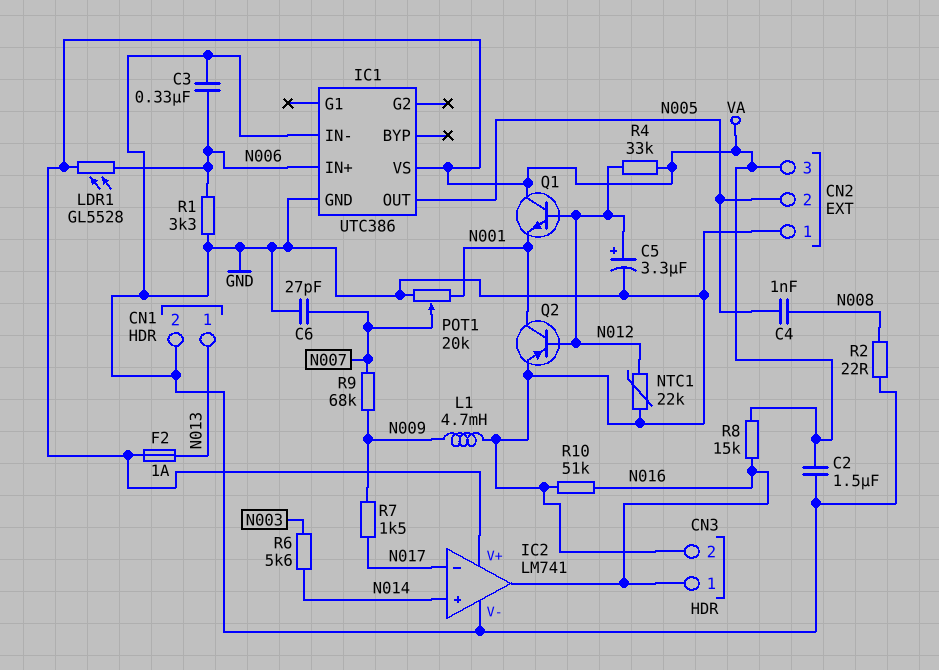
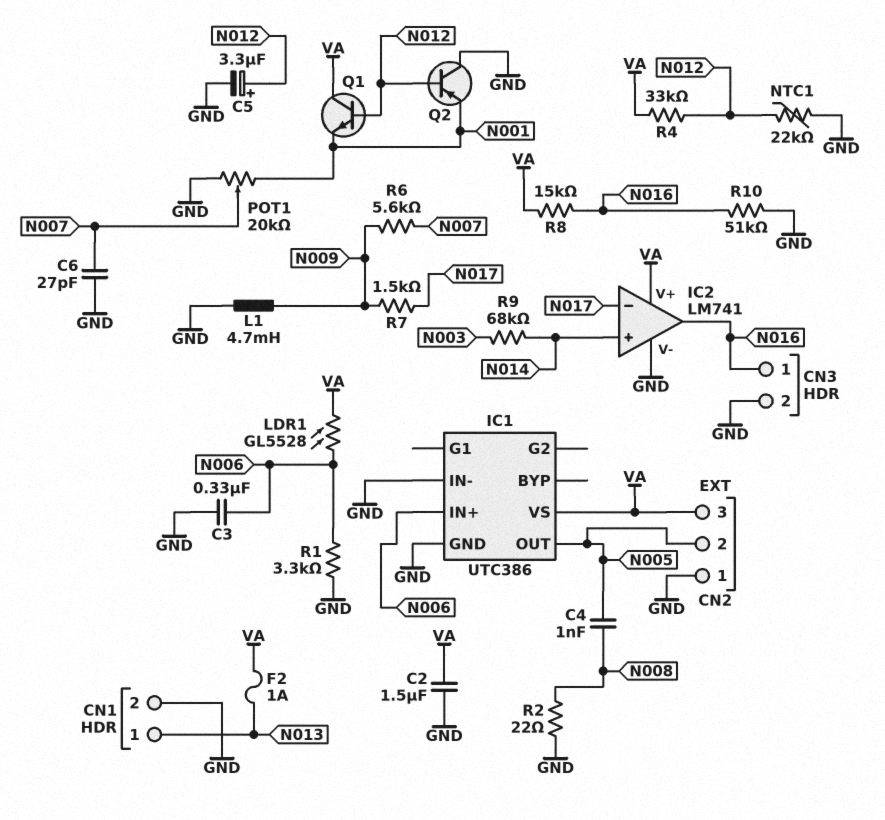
Q2: PNP (B N012, C N001, E GND) -> PNP (B N012, C GND, E N001)
R6: 5.6k (N003, N014) -> 5.6k (N007, N009)
R9: 68k (N007, N009) -> 68k (N003, N014)

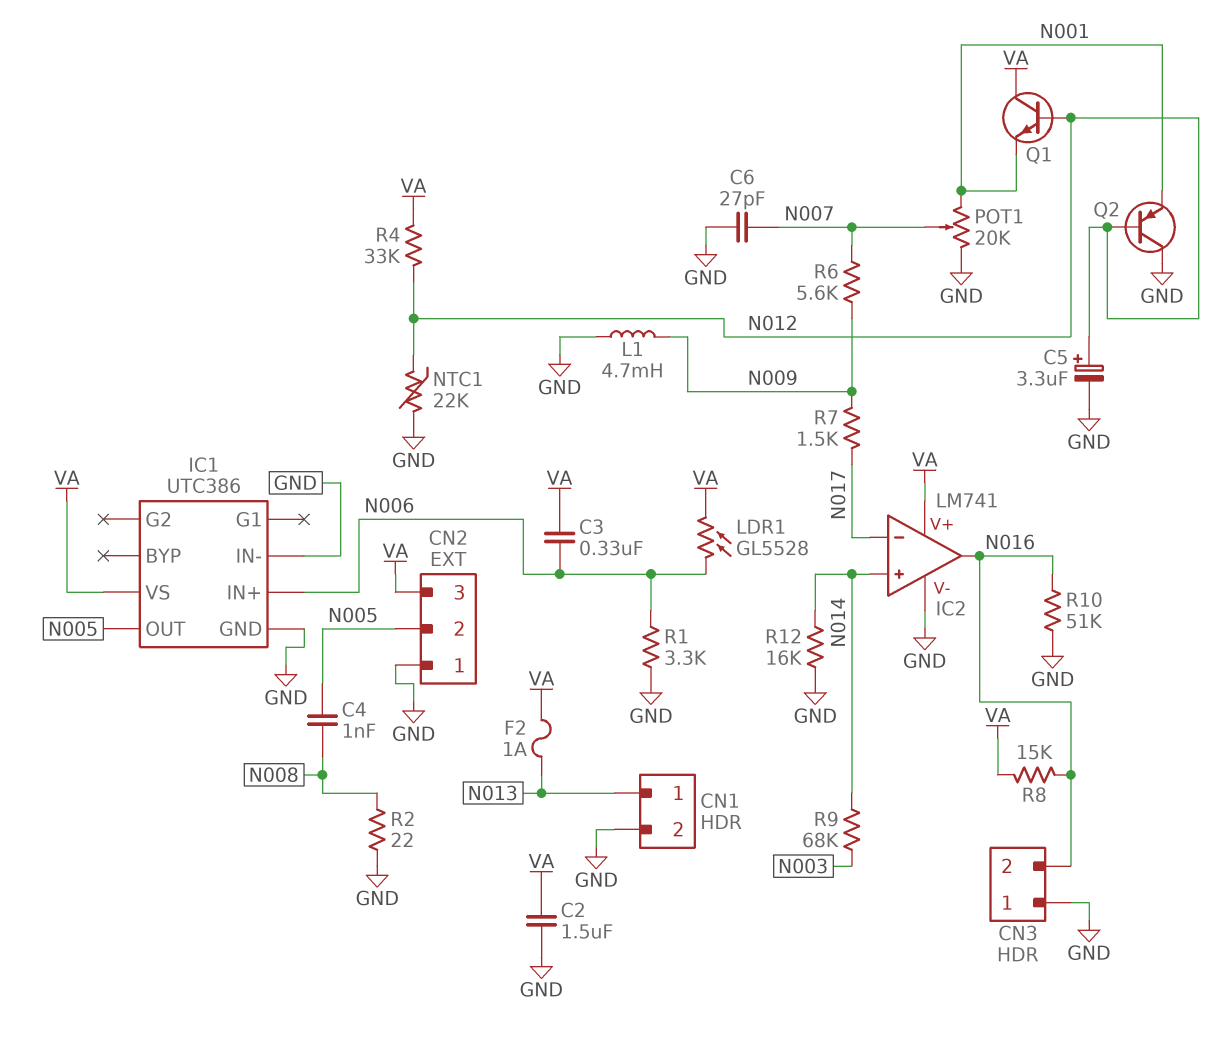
C3: 330nF (GND, N006) -> 330nF (N006, VA)
CN3 pin 1: N016 -> GND
CN3 pin 2: GND -> N016
R12: none -> 16k (GND, N014)

